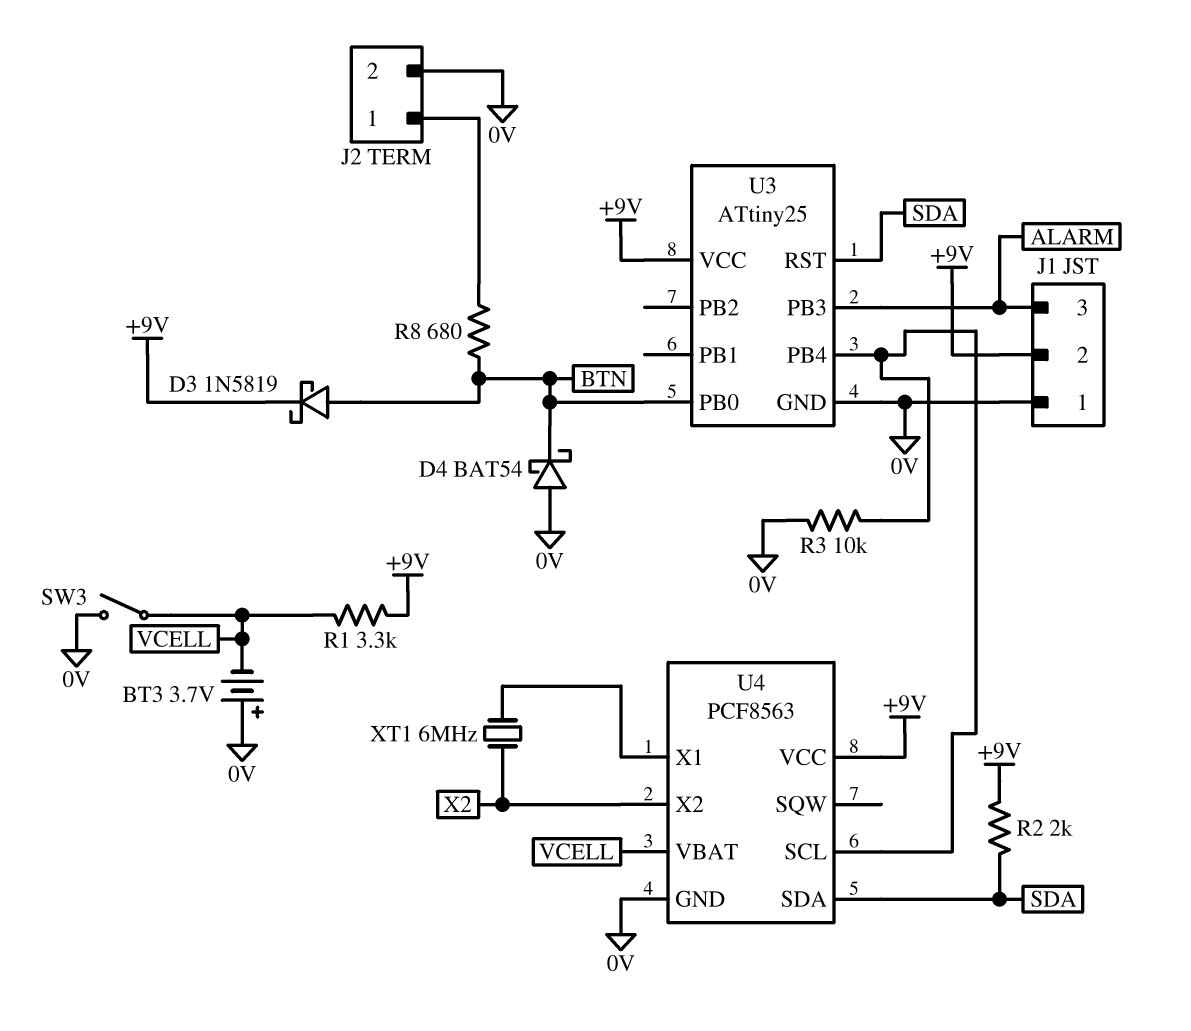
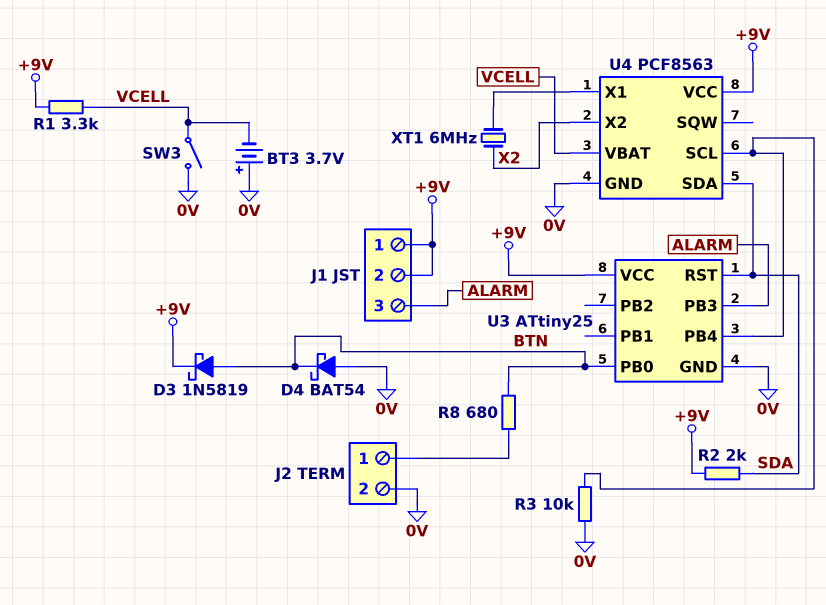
J1 pin 1: 0V -> +9V

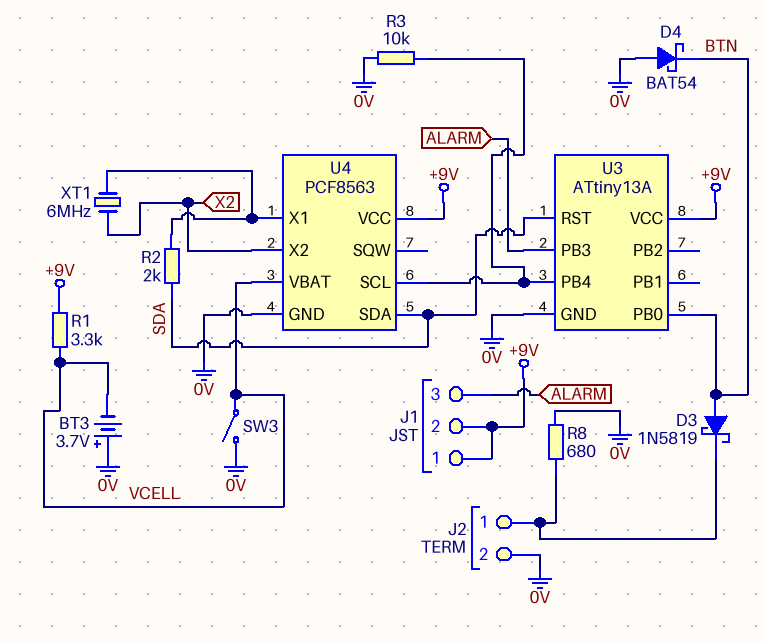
D3: schottky 1N5819 (A BTN, K +9V) -> schottky 1N5819 (A BTN, K J2/1)
R2: 2k (+9V, SDA) -> 2k (SDA, U4/X1)
R8: 680 (BTN, J2/1) -> 680 (0V, J2/1)
U3: ATtiny25 -> ATtiny13A

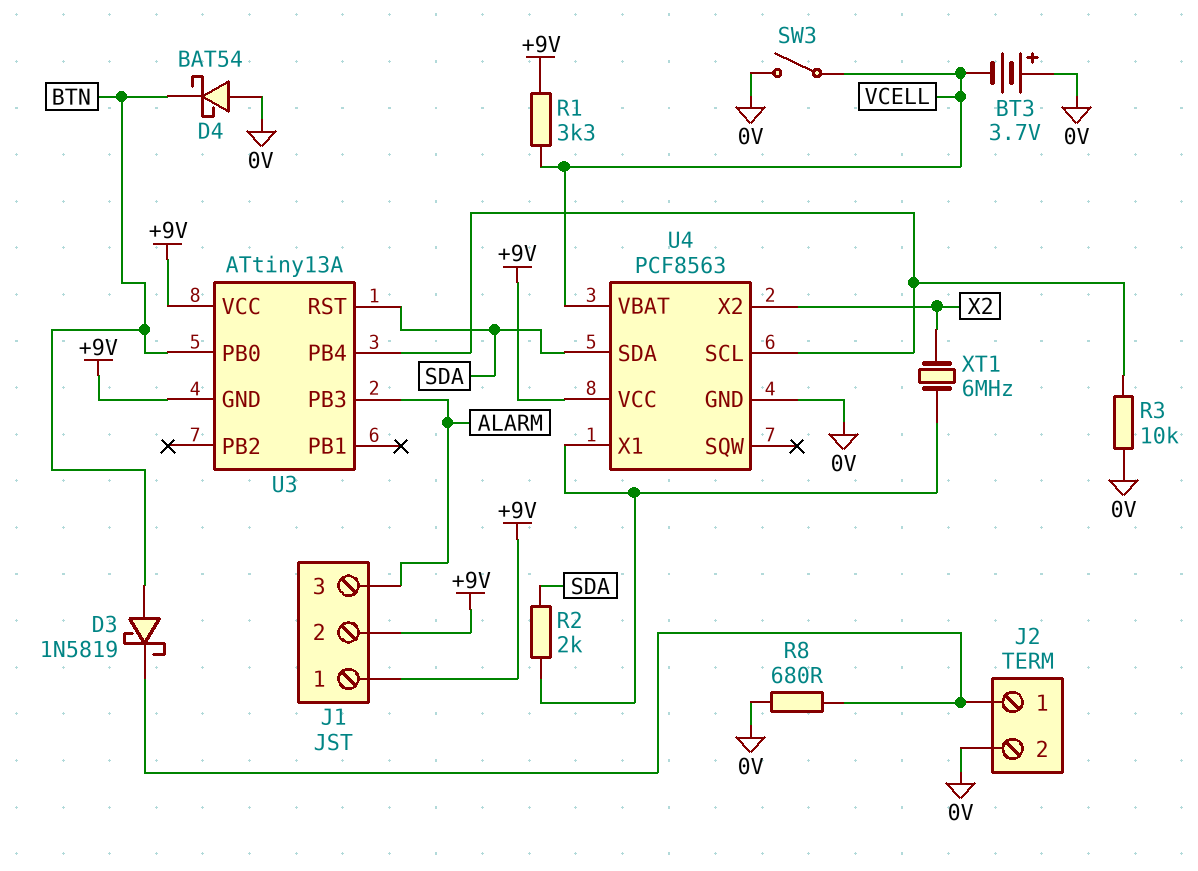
U3 pin GND: 0V -> +9V

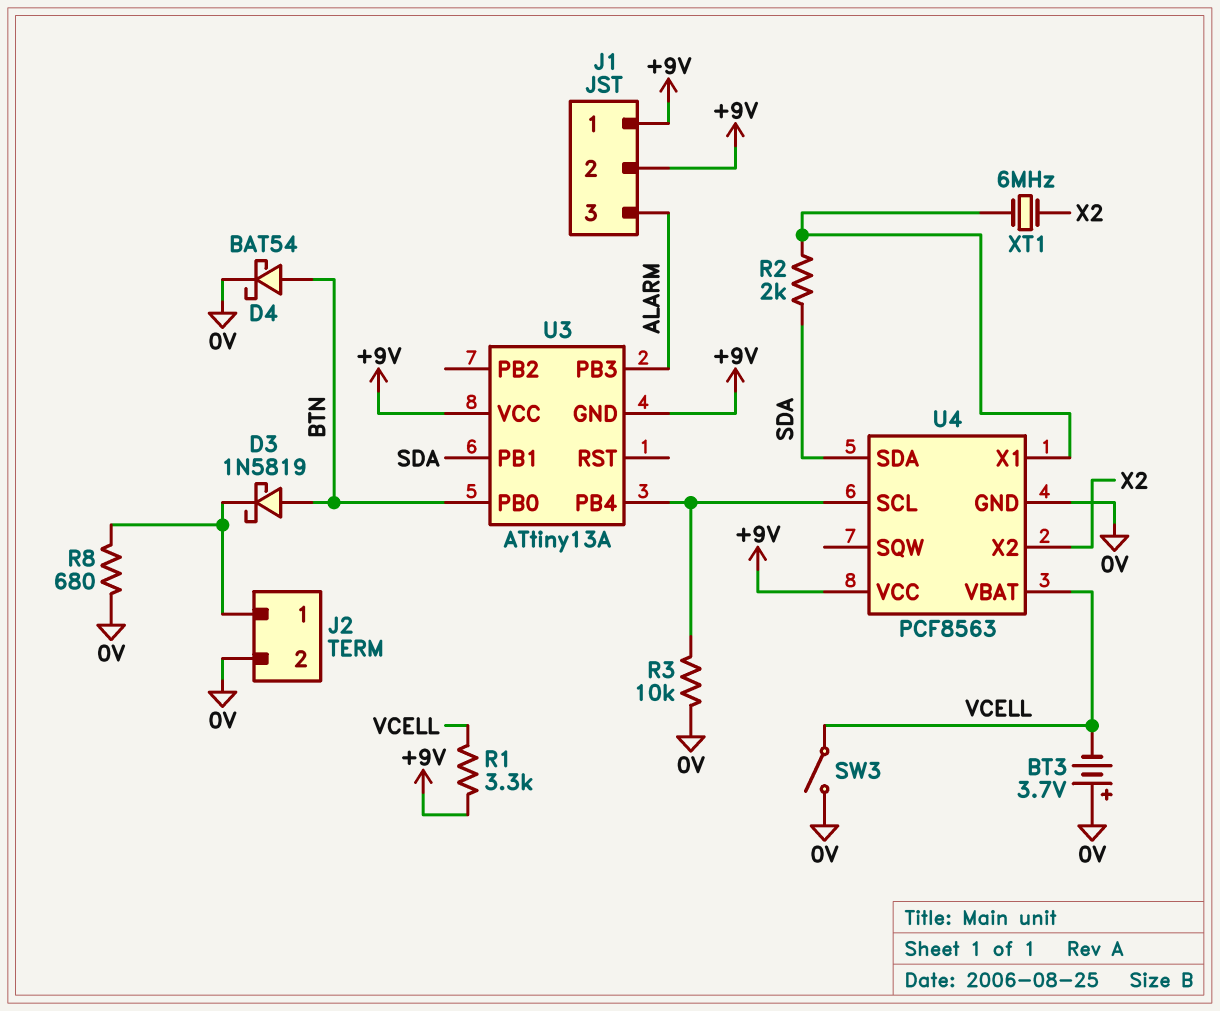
D4: schottky BAT54 (A 0V, K BTN) -> schottky BAT54 (A BTN, K 0V)
U3 pin PB1: none -> SDA
U3 pin RST: SDA -> none

